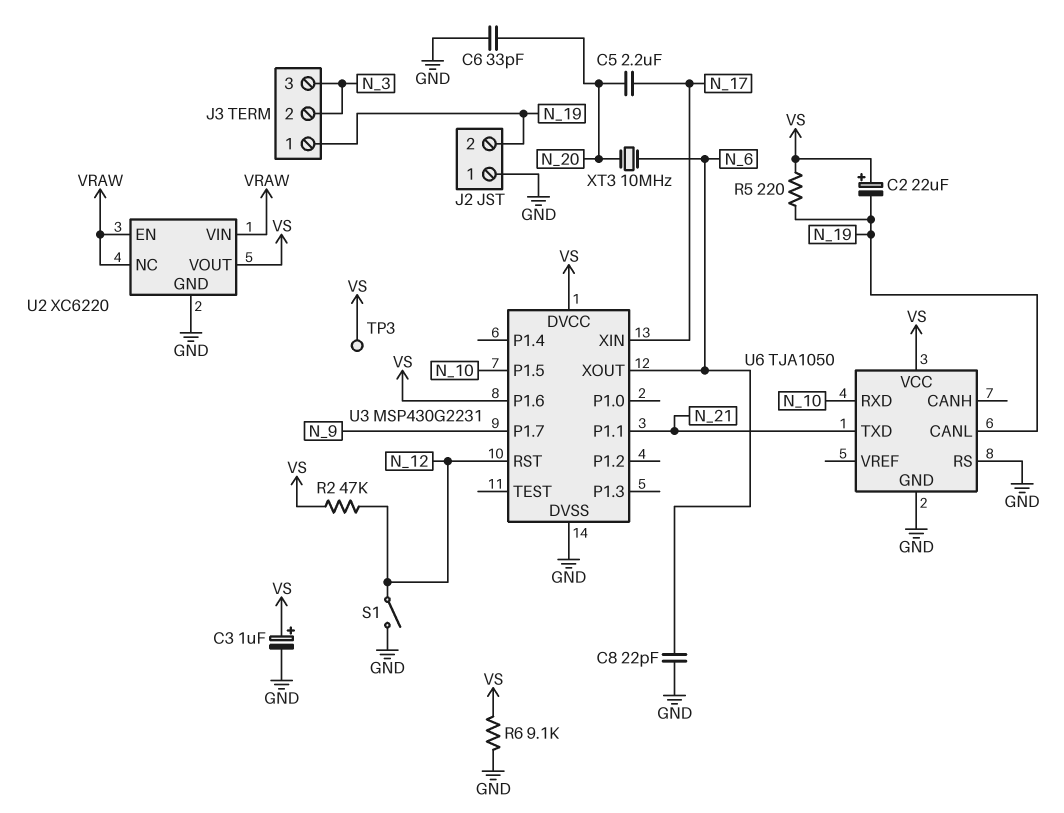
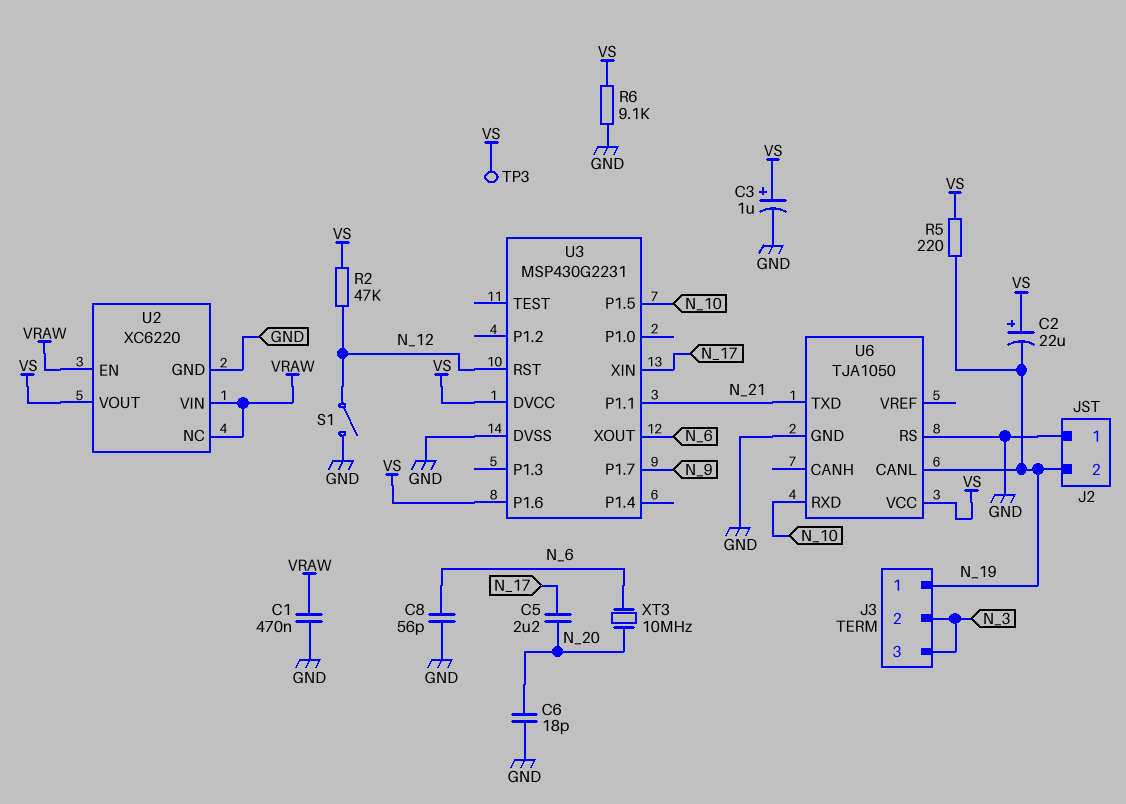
C1: none -> 470nF (GND, VRAW)
C6: 33pF (GND, N_20) -> 18pF (GND, N_20)
C8: 22pF (GND, N_6) -> 56pF (GND, N_6)

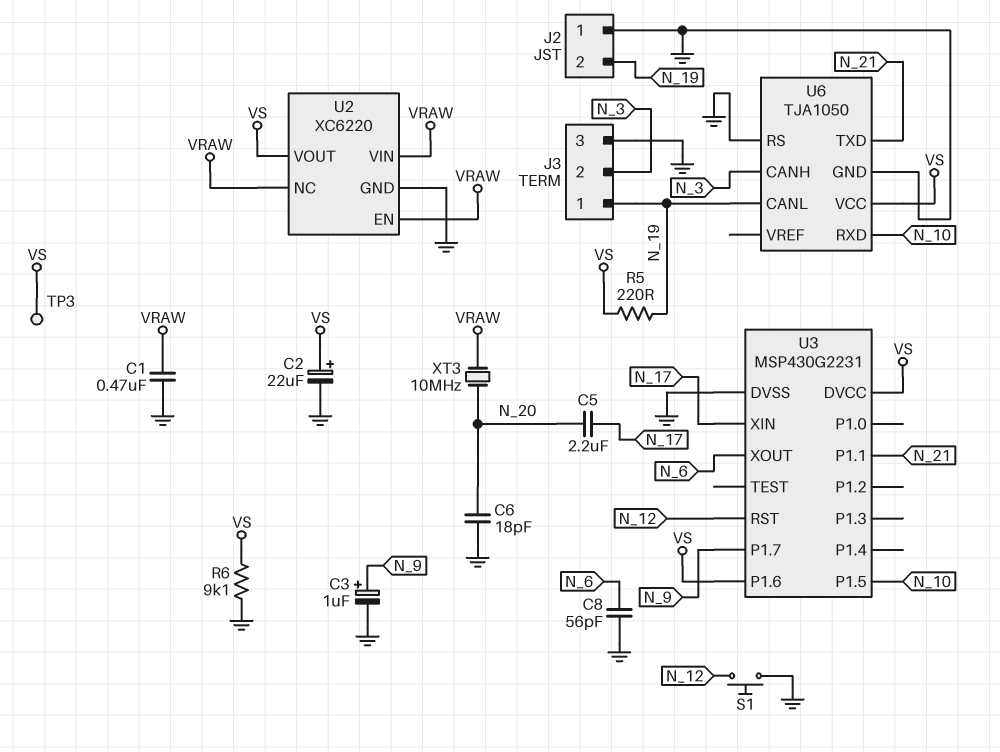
C2: 22uF (plus VS, minus N_19) -> 22uF (plus VS, minus GND)
C3: 1uF (plus VS, minus GND) -> 1uF (plus N_9, minus GND)
J3 pin 3: N_3 -> GND
R2: 47k (N_12, VS) -> none
S1: switch (GND, N_12) -> button (GND, N_12)
U6 pin CANH: none -> N_3
XT3: 10MHz (N_6, N_20) -> 10MHz (N_20, VRAW)

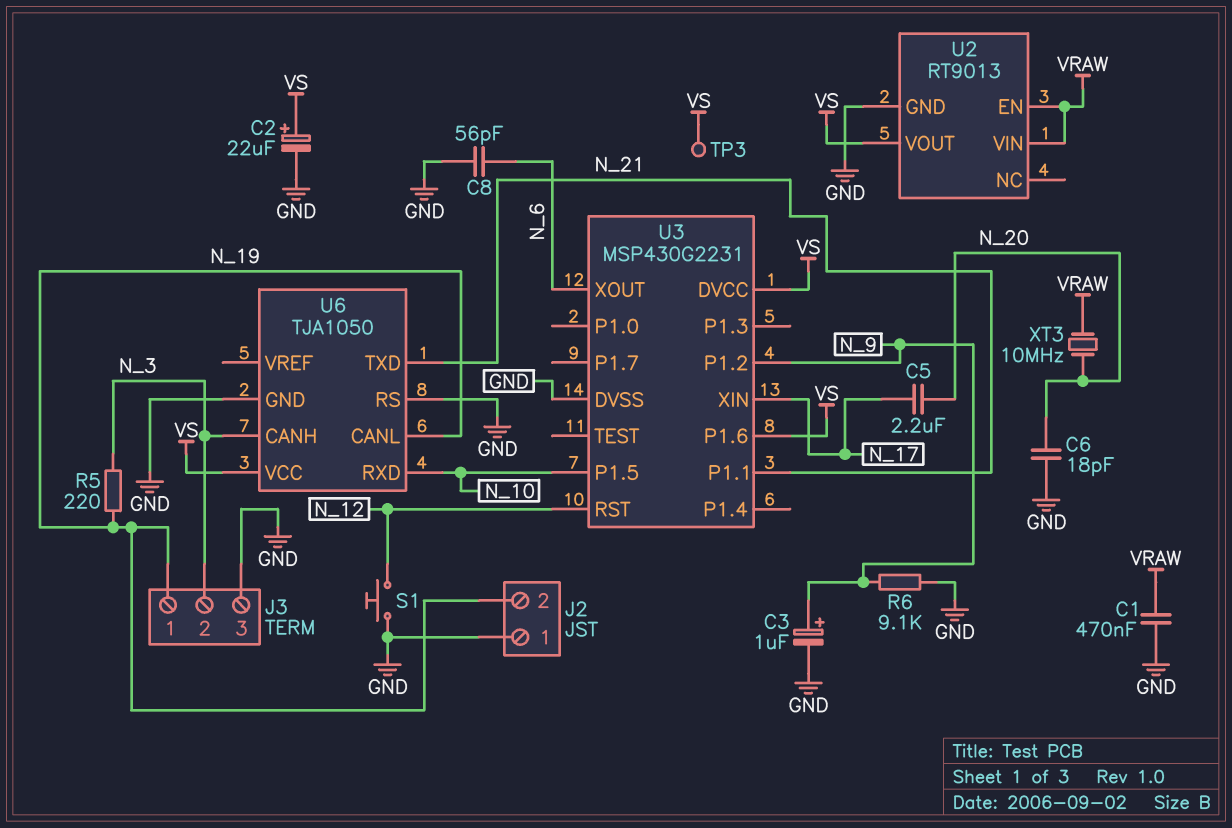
R5: 220 (N_19, VS) -> 220 (N_3, N_19)
R6: 9.1k (GND, VS) -> 9.1k (GND, N_9)
U2: XC6220 -> RT9013
U2 pin NC: VRAW -> none
U3 pin P1.2: none -> N_9
U3 pin P1.7: N_9 -> none

